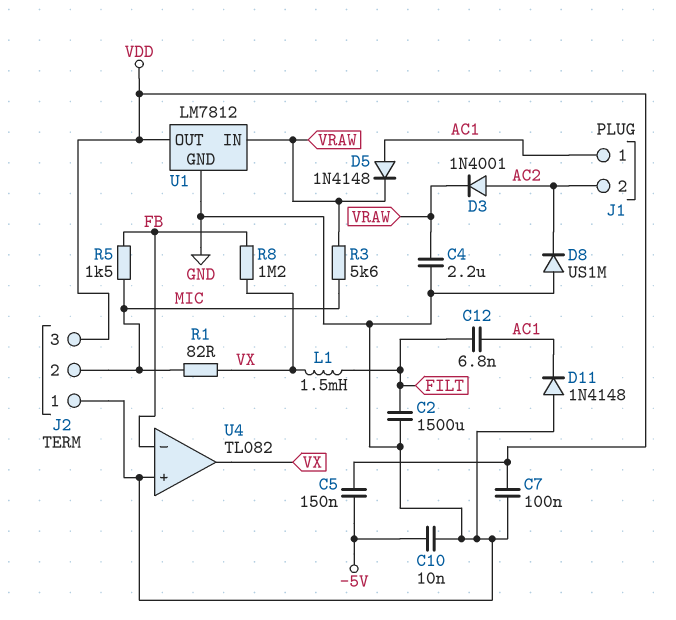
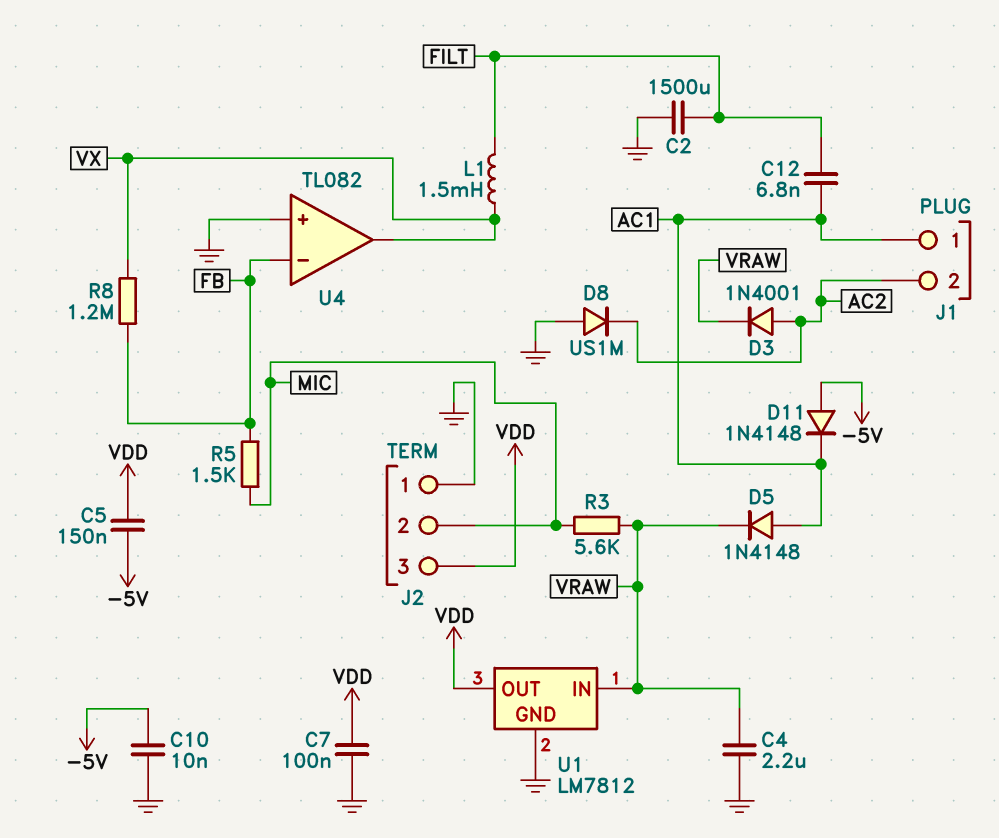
D11: diode 1N4148 (A GND, K AC1) -> diode 1N4148 (A -5V, K AC1)
R1: 82 (MIC, VX) -> none

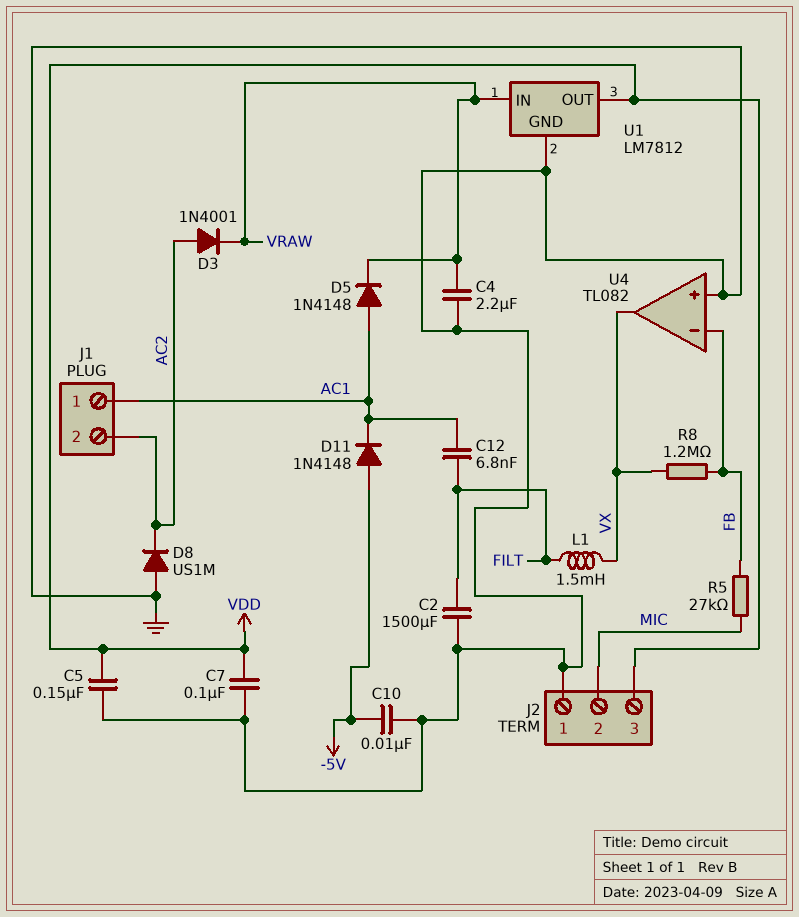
C5: 150nF (-5V, VDD) -> 150nF (GND, VDD)
R3: 5.6k (MIC, VRAW) -> none
R5: 1.5k (FB, MIC) -> 27k (FB, MIC)

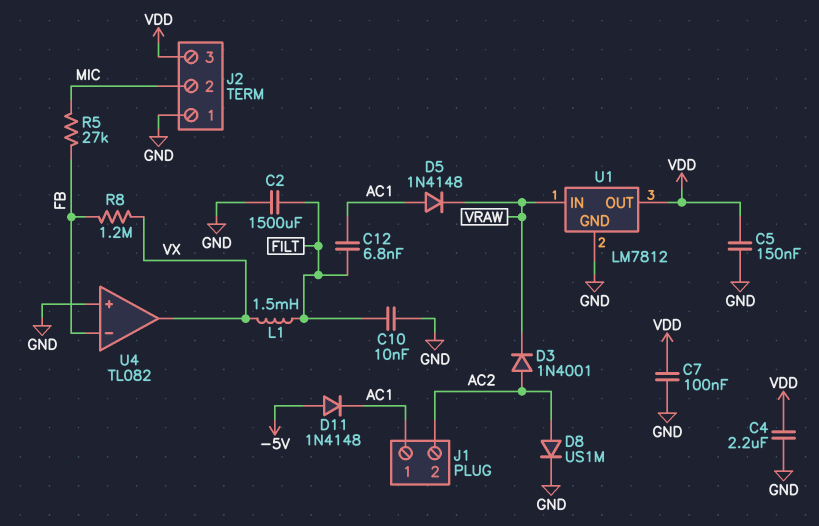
C4: 2.2uF (GND, VRAW) -> 2.2uF (GND, VDD)
C10: 10nF (-5V, GND) -> 10nF (FILT, GND)
D8: diode US1M (A GND, K AC2) -> diode US1M (A AC2, K GND)

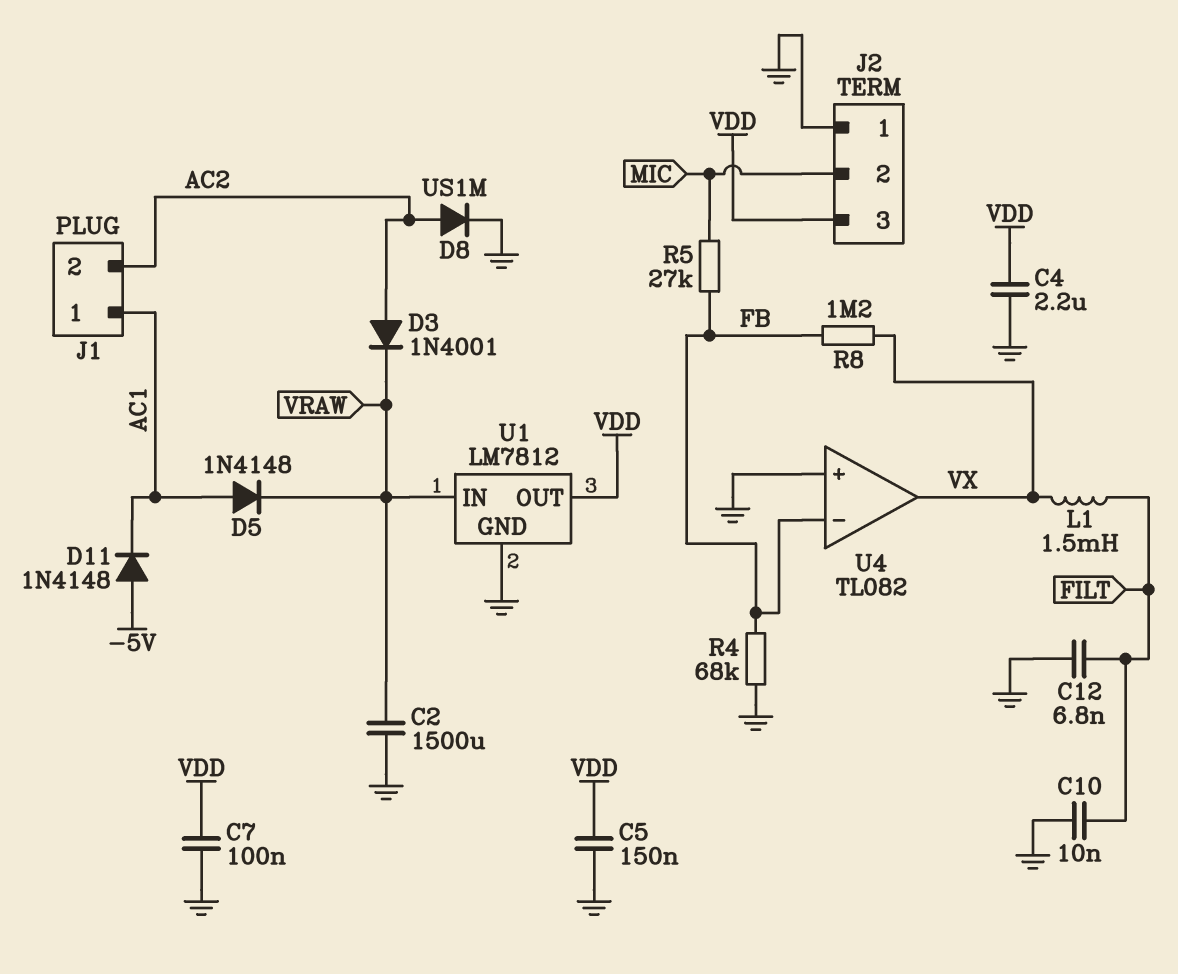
C2: 1500uF (FILT, GND) -> 1500uF (GND, VRAW)
C12: 6.8nF (AC1, FILT) -> 6.8nF (FILT, GND)
R4: none -> 68k (FB, GND)

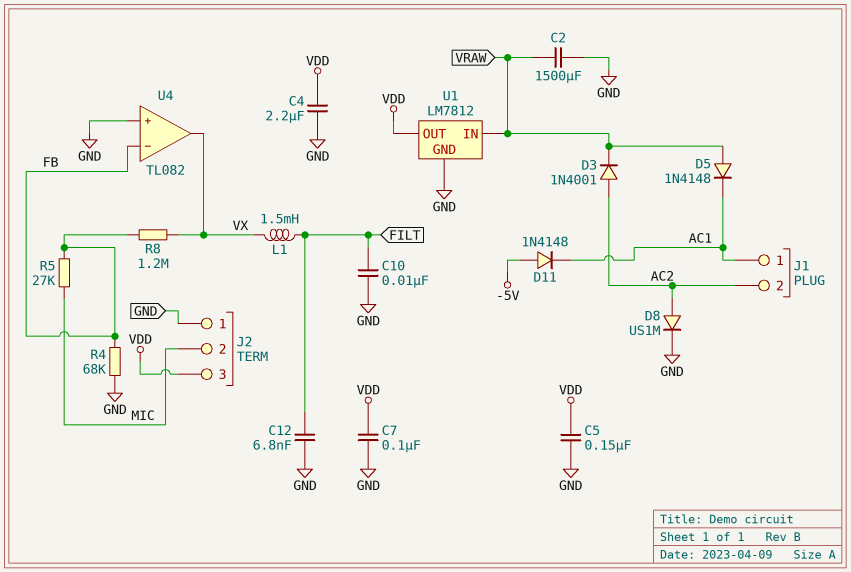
D5: diode 1N4148 (A AC1, K VRAW) -> diode 1N4148 (A VRAW, K AC1)

